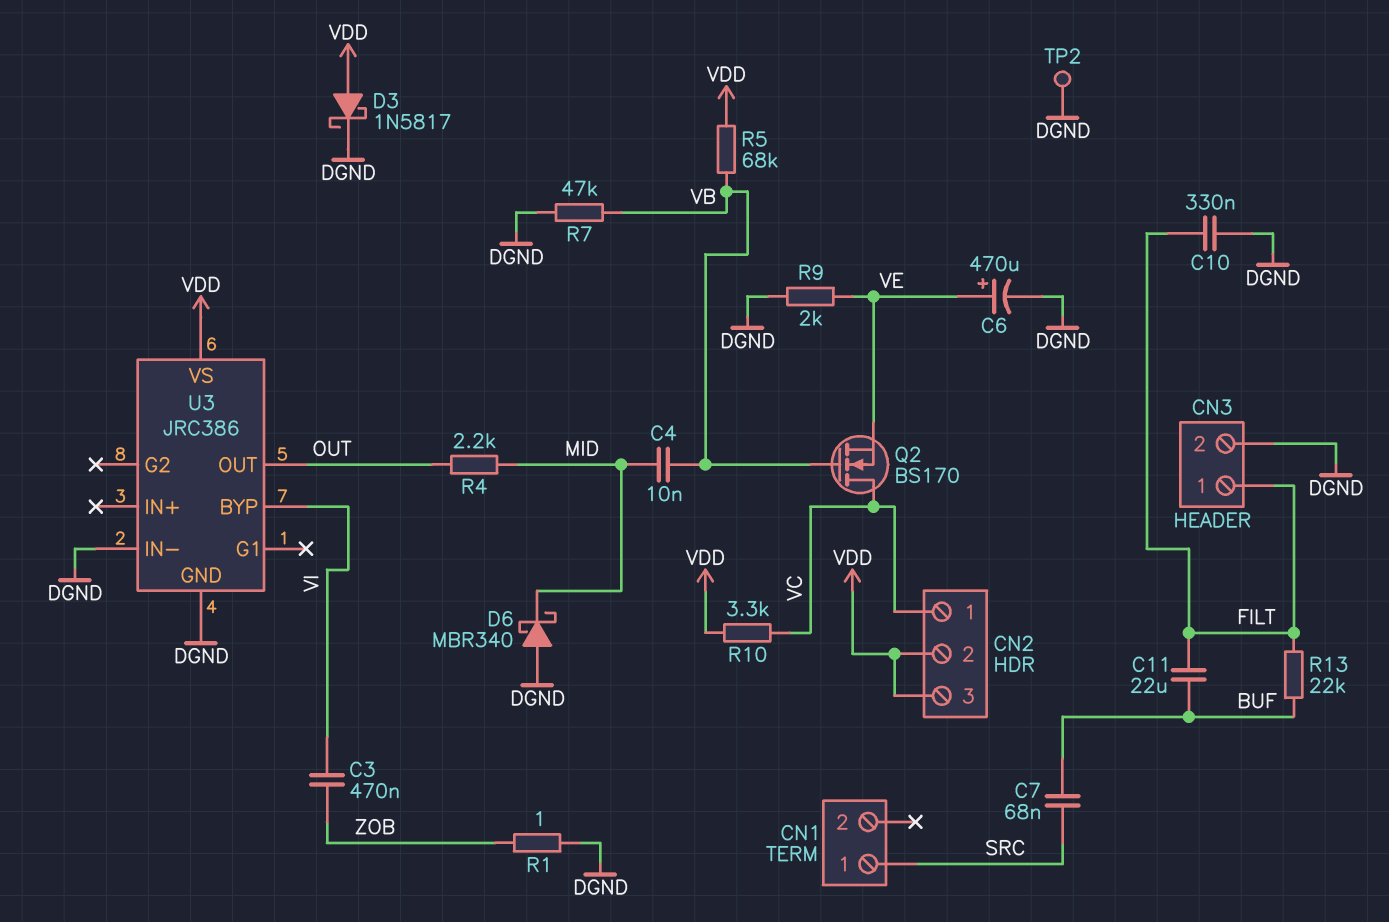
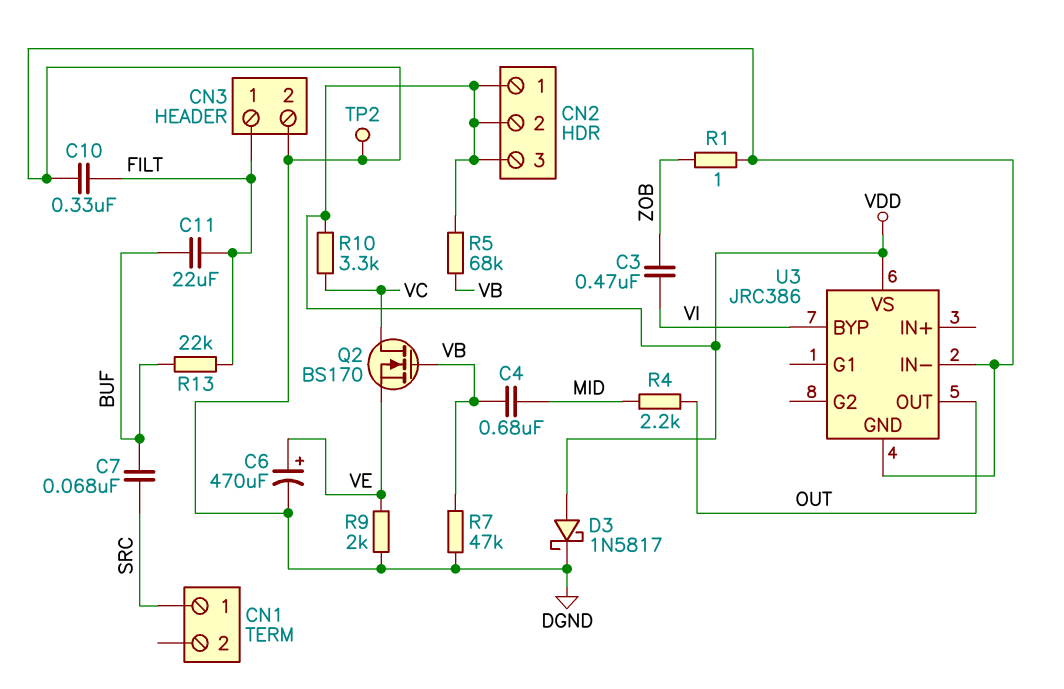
C4: 10nF (MID, VB) -> 680nF (MID, VB)
CN2 pin 1: VC -> VDD
D6: schottky MBR340 (A DGND, K MID) -> none

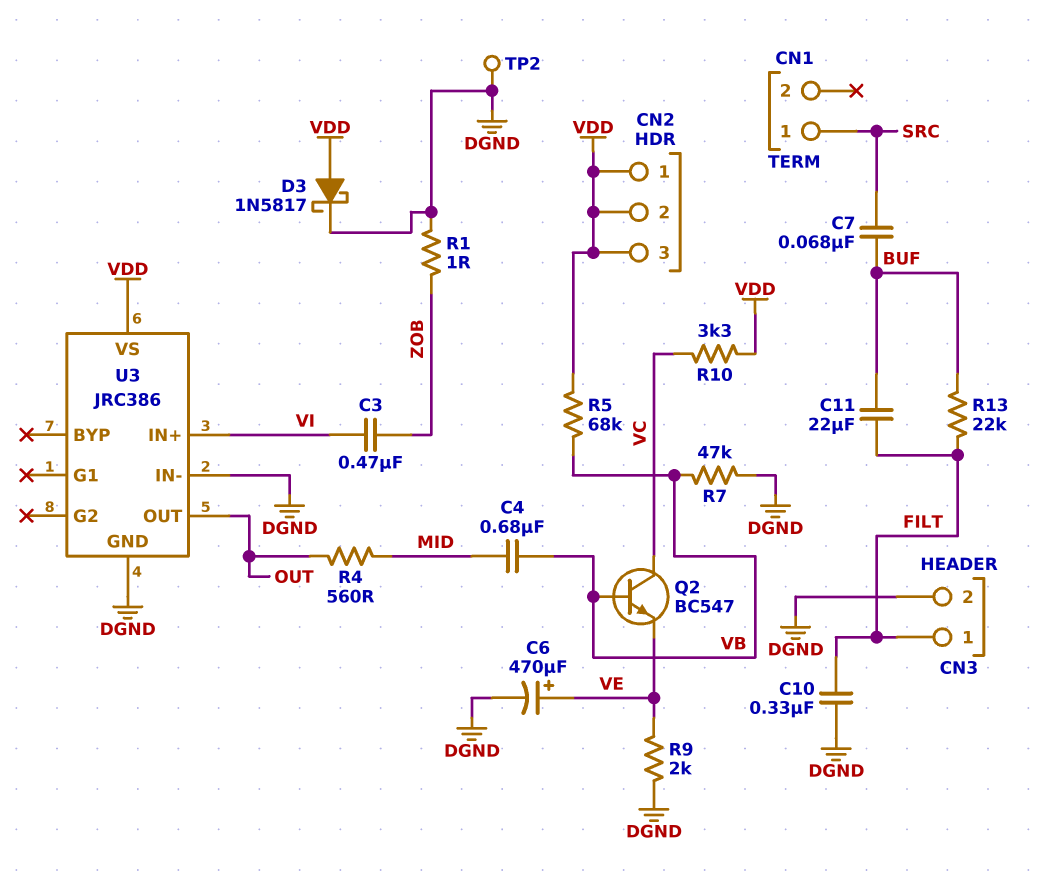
Q2: NMOS BS170 (G VB, D VC, S VE) -> NPN BC547 (B VB, C VC, E VE)
R4: 2.2k (MID, OUT) -> 560 (MID, OUT)
U3 pin BYP: VI -> none
U3 pin IN+: none -> VI

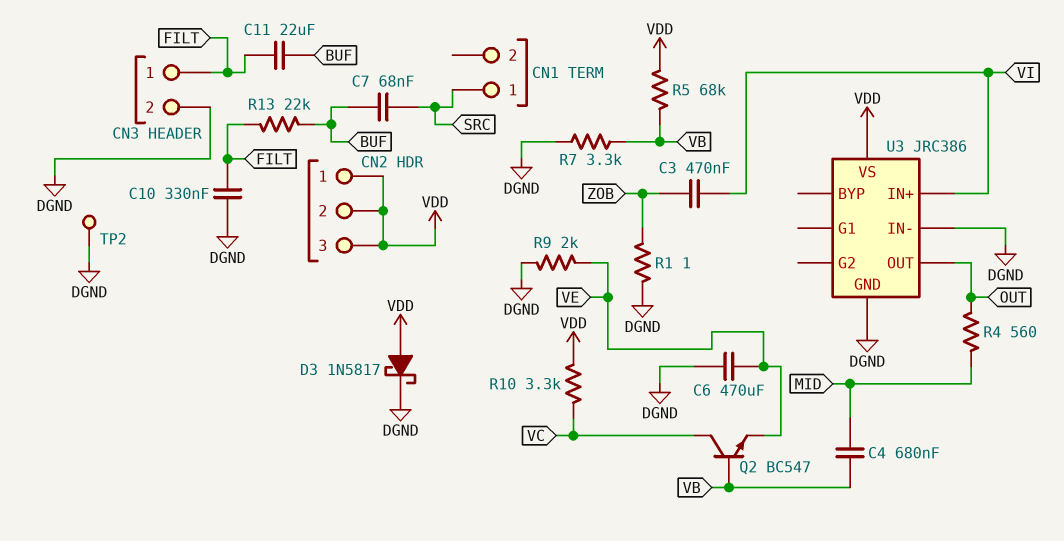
C6: 470uF (plus VE, minus DGND) -> 470uF (DGND, VE)
R7: 47k (DGND, VB) -> 3.3k (DGND, VB)

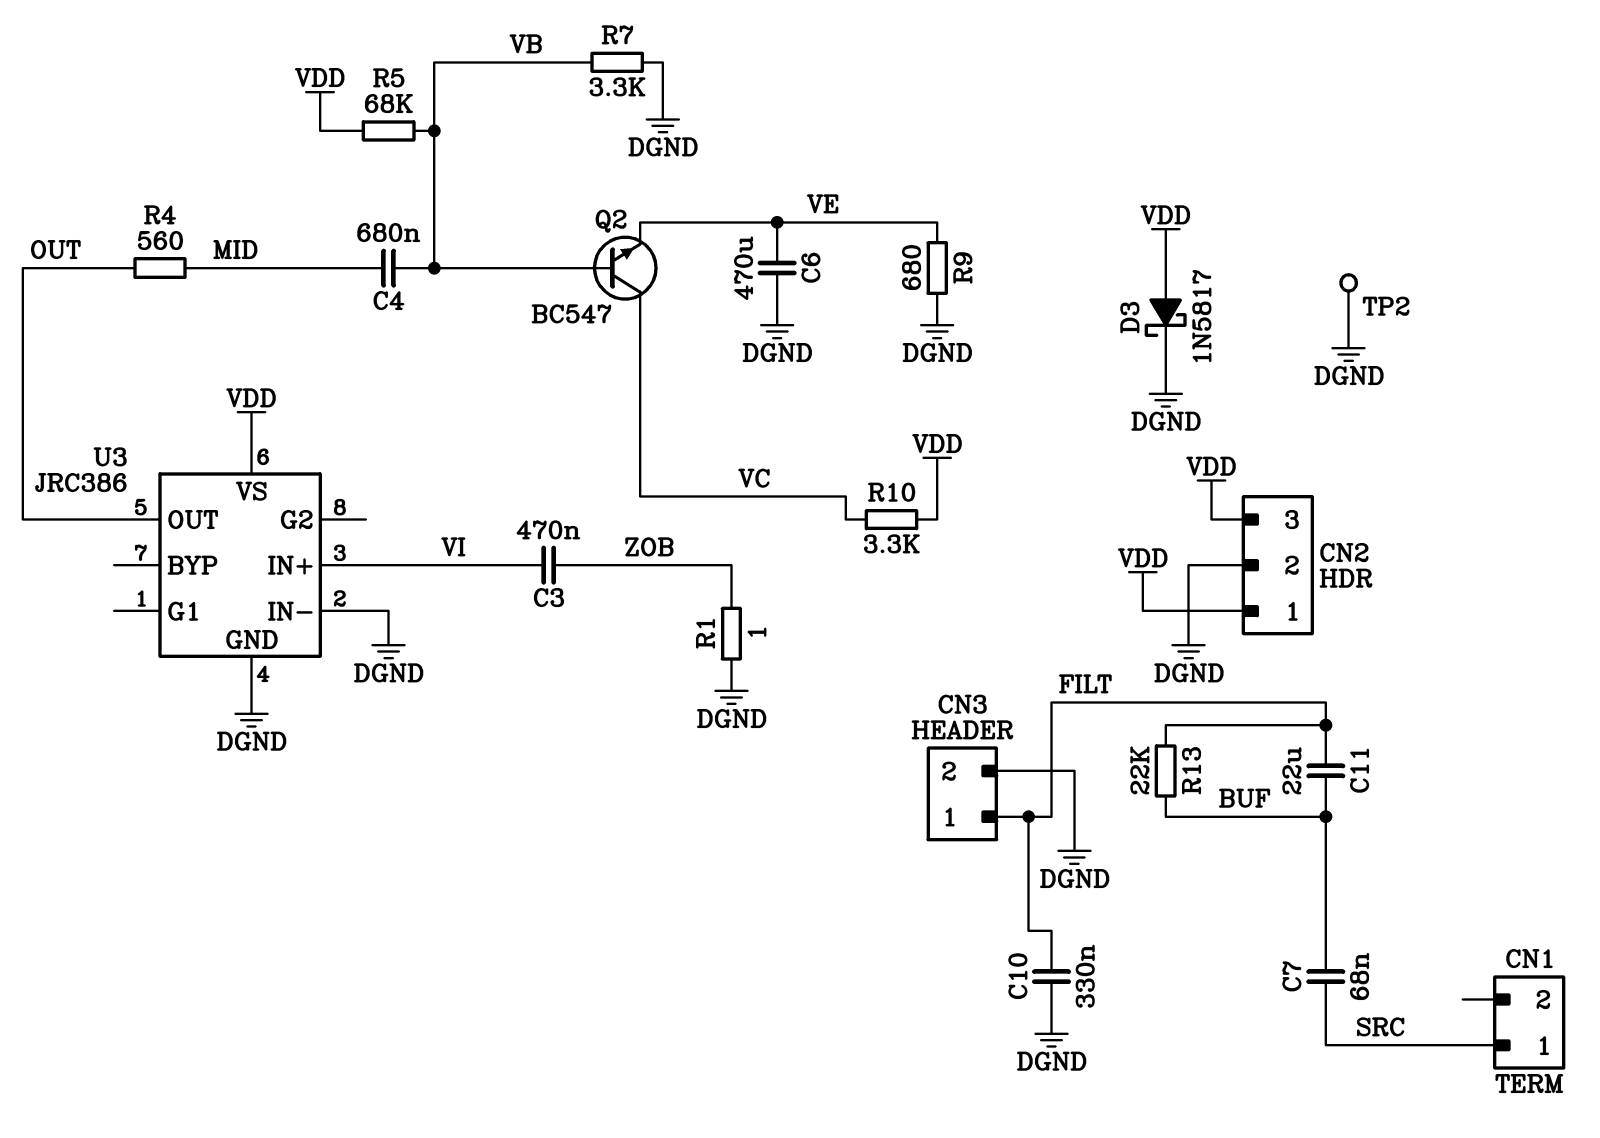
CN2 pin 2: VDD -> DGND
R9: 2k (DGND, VE) -> 680 (DGND, VE)

